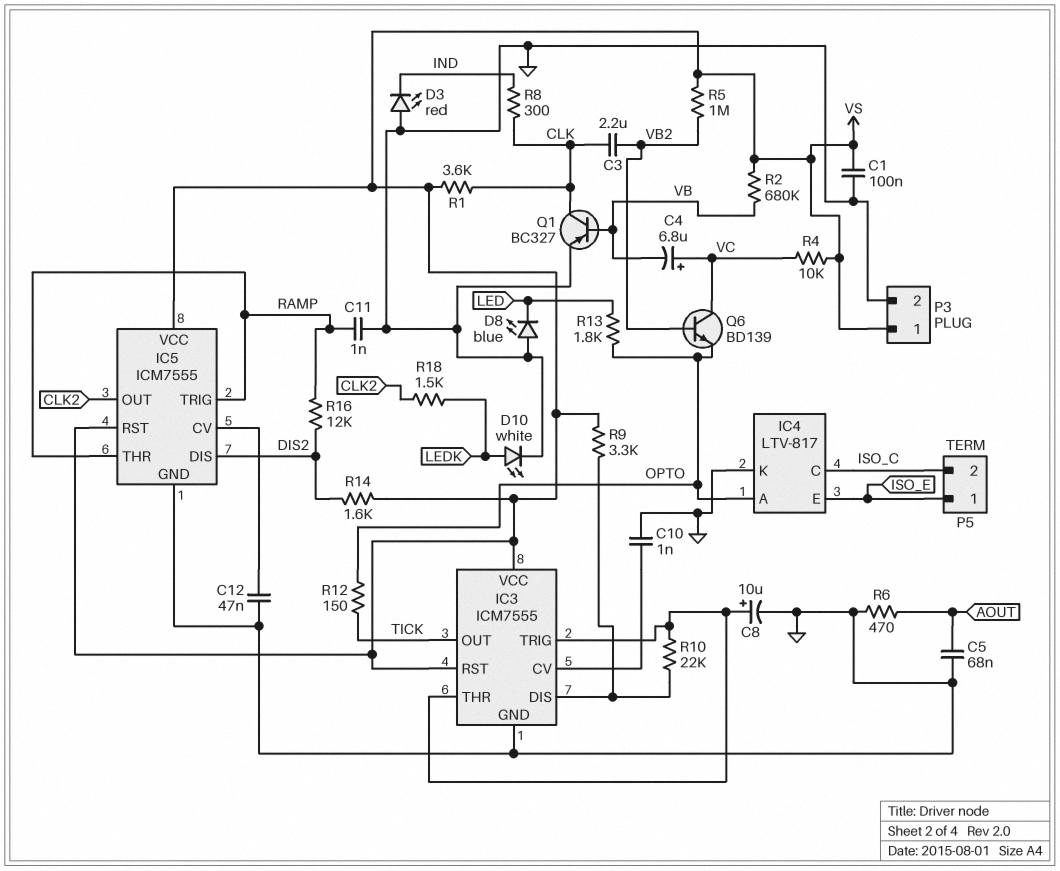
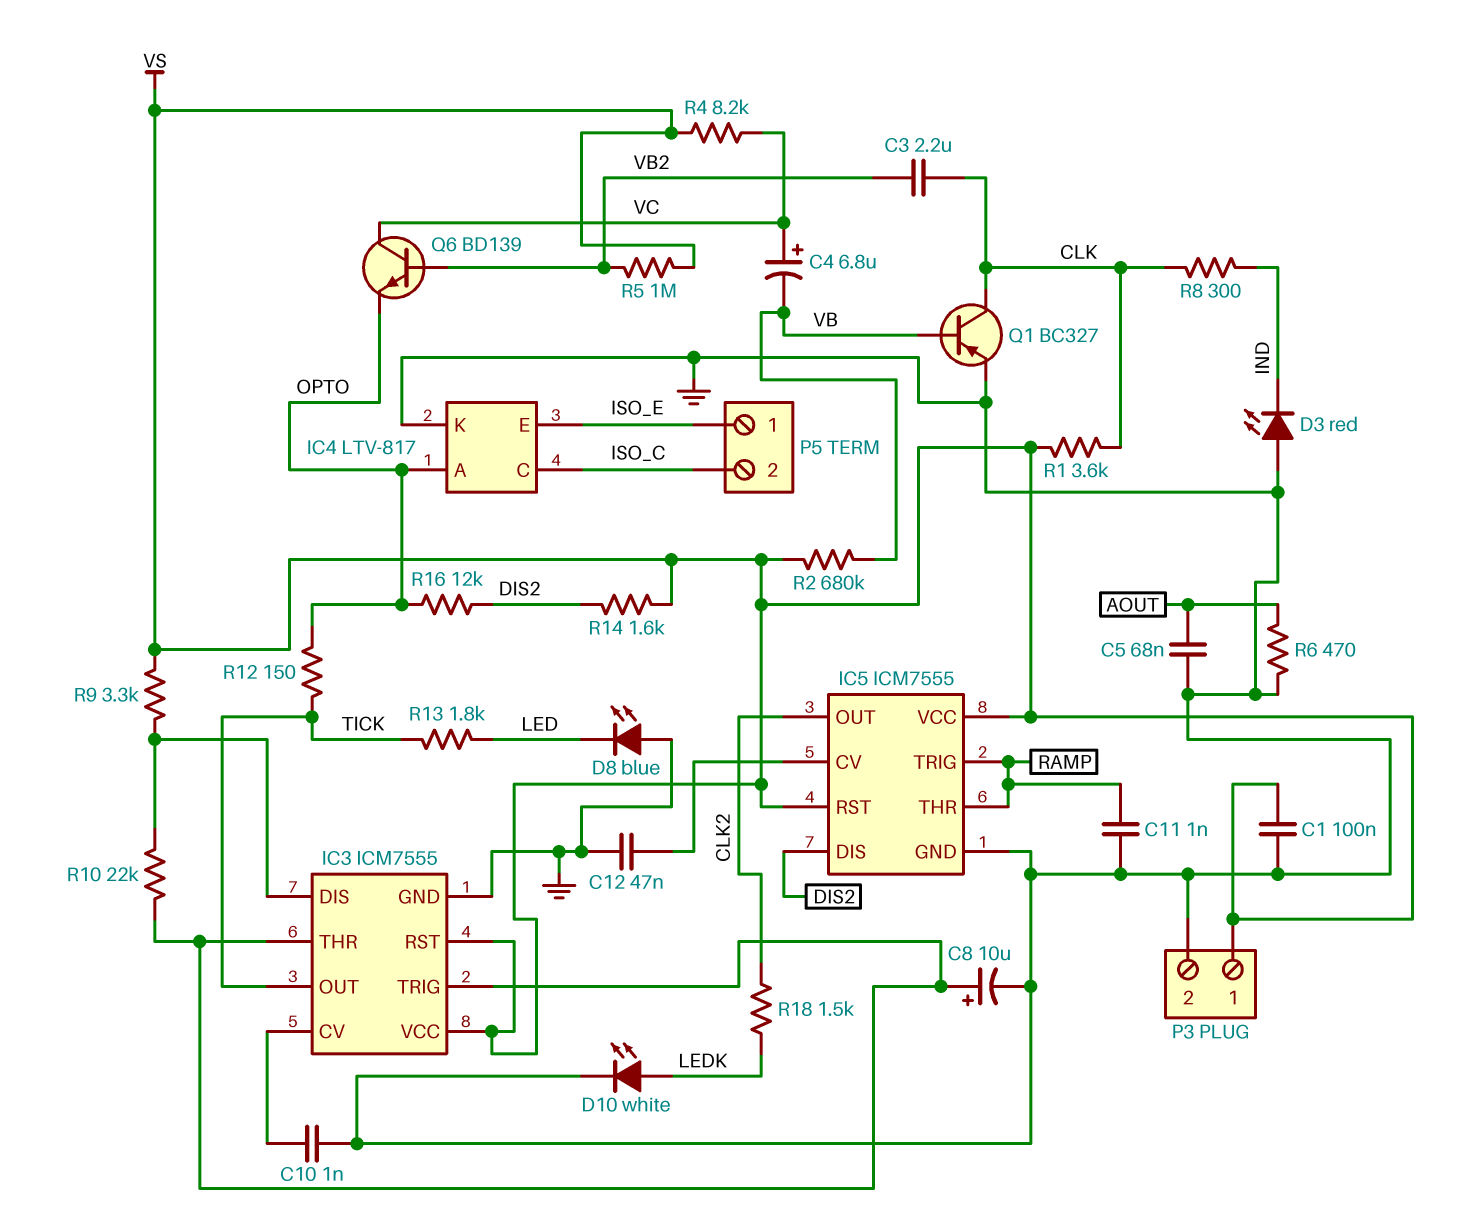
R4: 10k (VC, VS) -> 8.2k (VC, VS)
R13: 1.8k (LED, OPTO) -> 1.8k (LED, TICK)
R16: 12k (DIS2, RAMP) -> 12k (DIS2, OPTO)

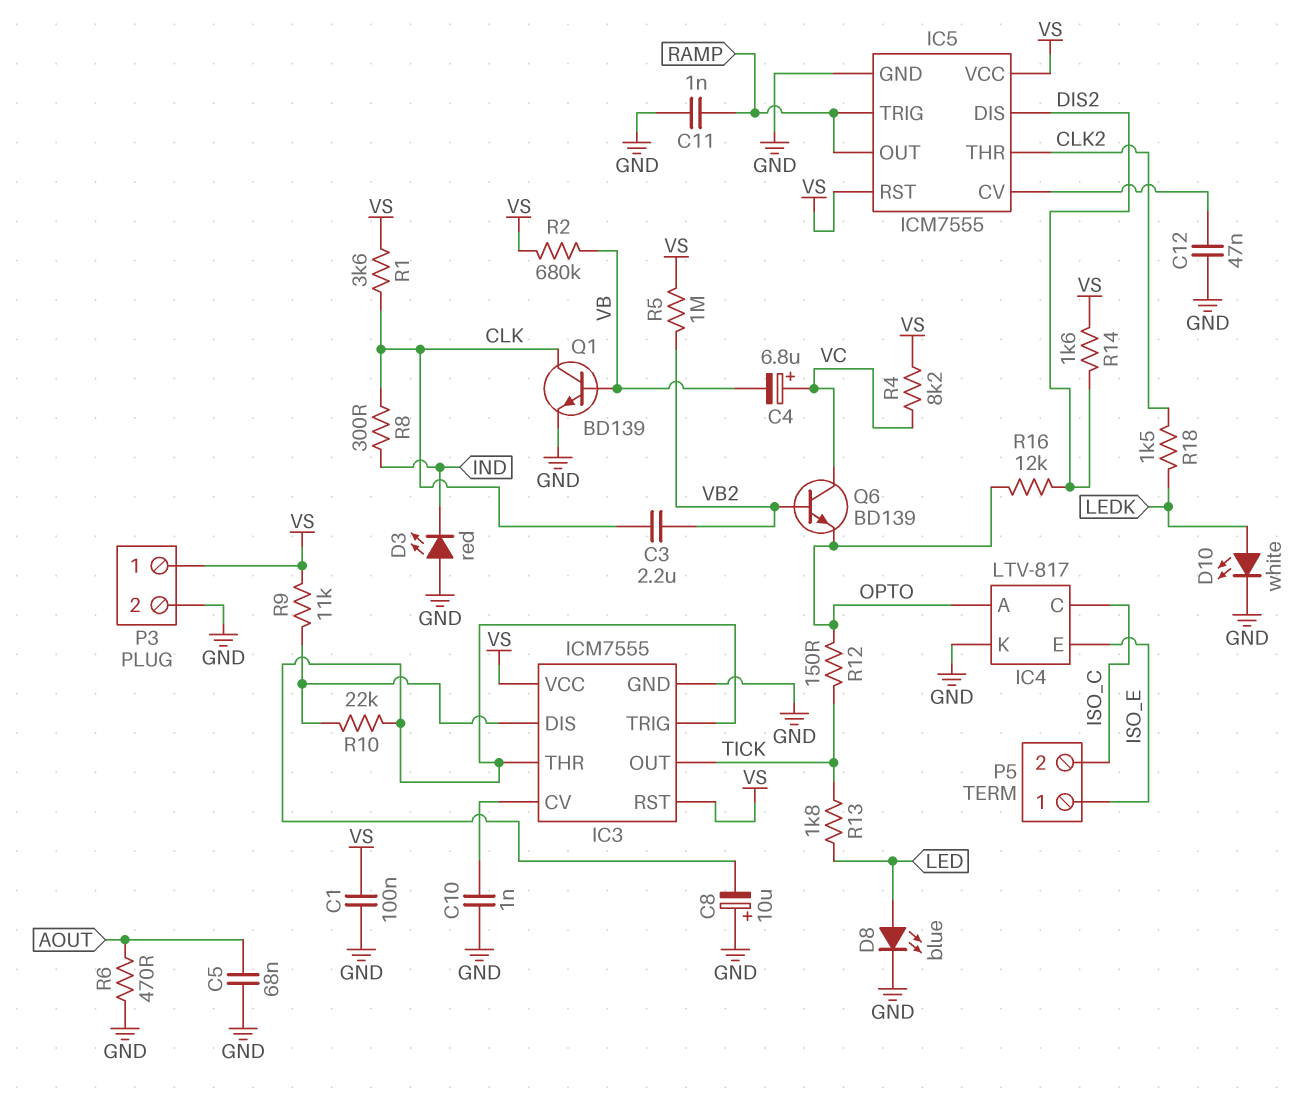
C8: 10uF (plus IC3/THR, minus GND) -> 10uF (plus GND, minus IC3/THR)
D8: LED blue (A GND, K LED) -> LED blue (A LED, K GND)
IC5 pin OUT: CLK2 -> RAMP
IC5 pin THR: RAMP -> CLK2
Q1: PNP BC327 (B VB, C CLK, E GND) -> NPN BD139 (B VB, C CLK, E GND)
R9: 3.3k (IC3/DIS, VS) -> 11k (IC3/DIS, VS)

